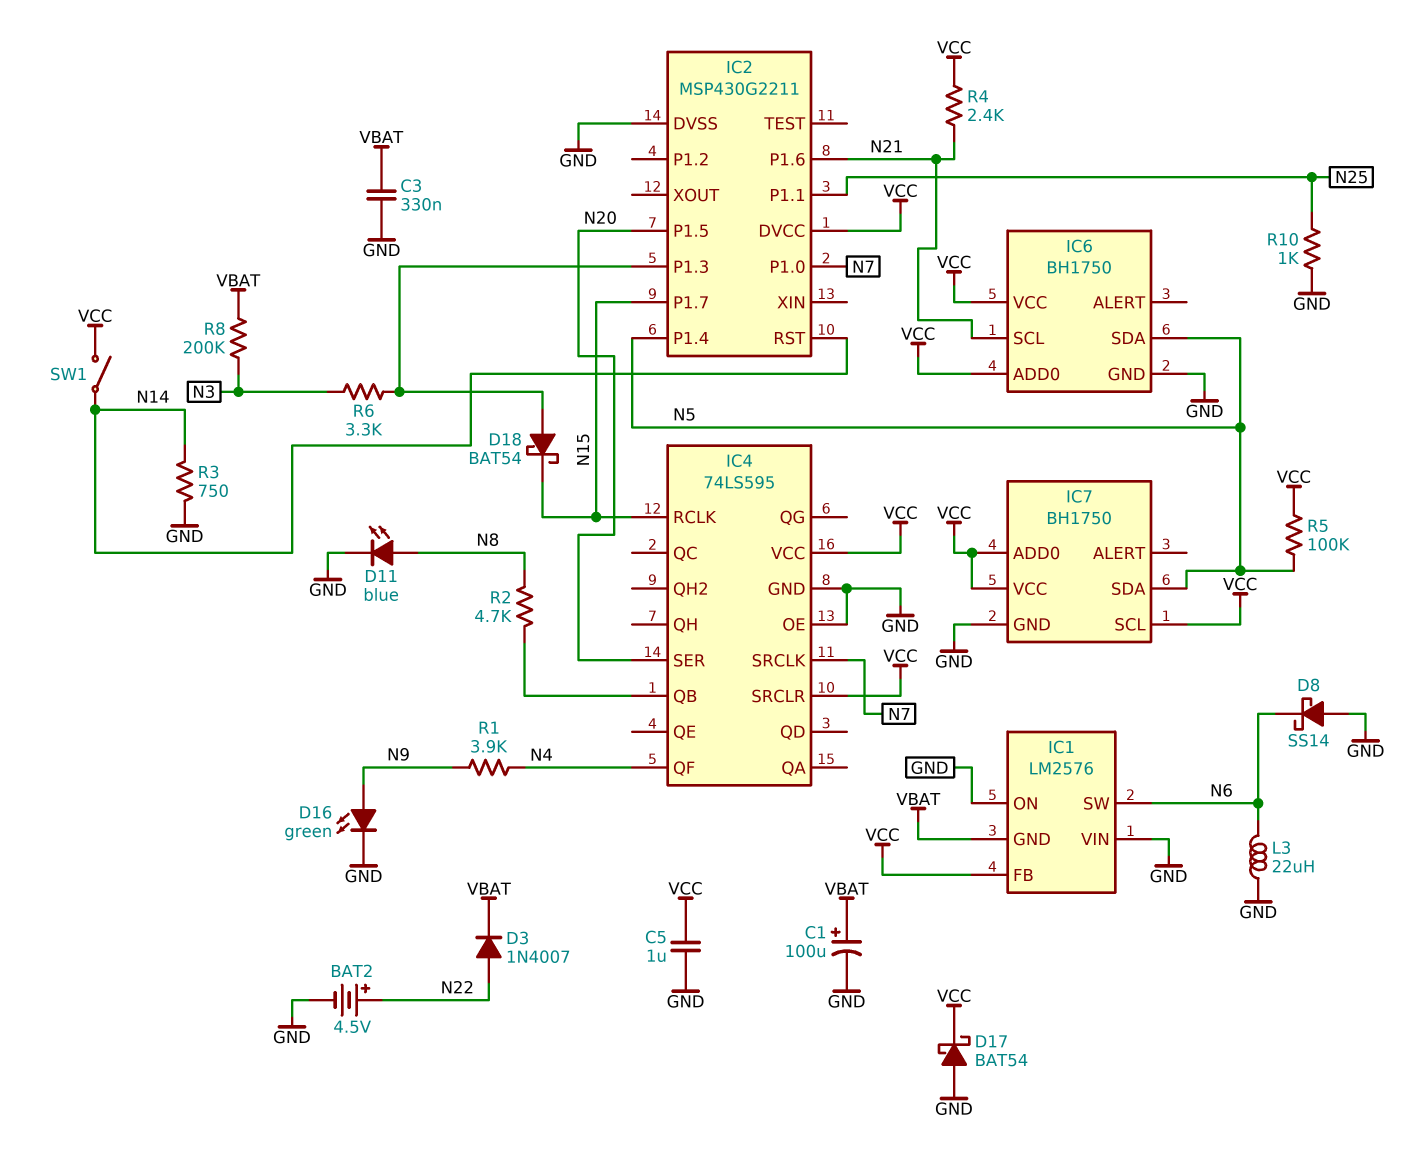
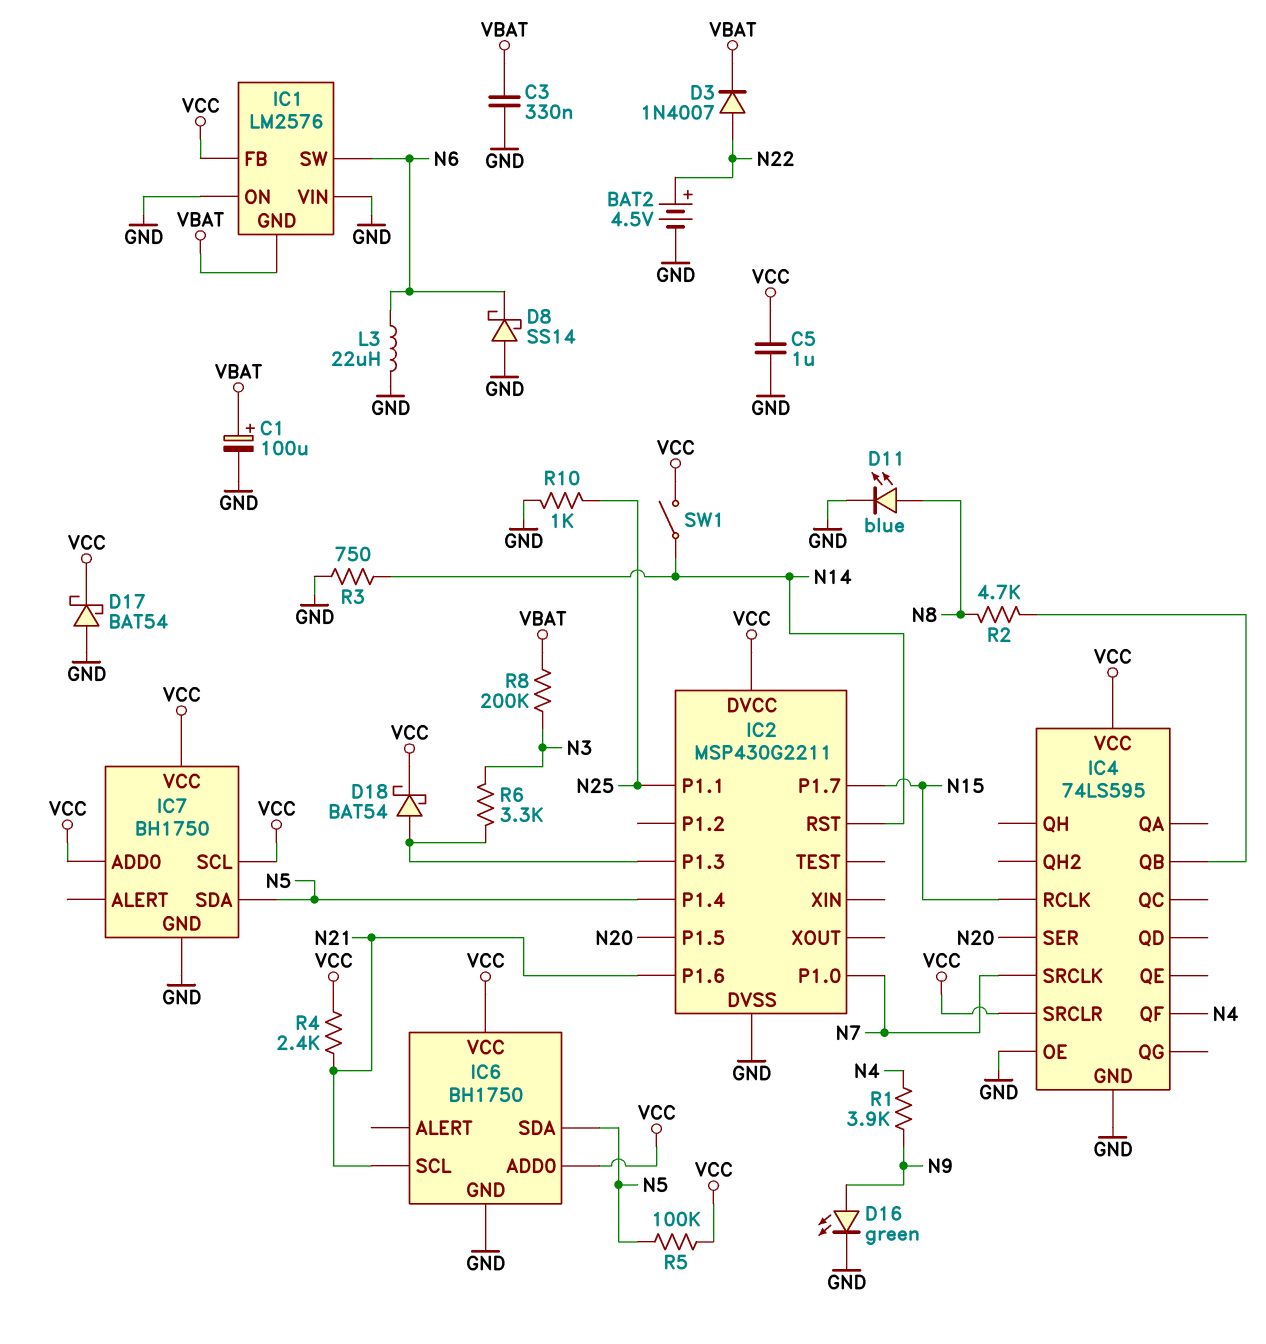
D18: schottky BAT54 (A IC2/P1.3, K N15) -> schottky BAT54 (A IC2/P1.3, K VCC)

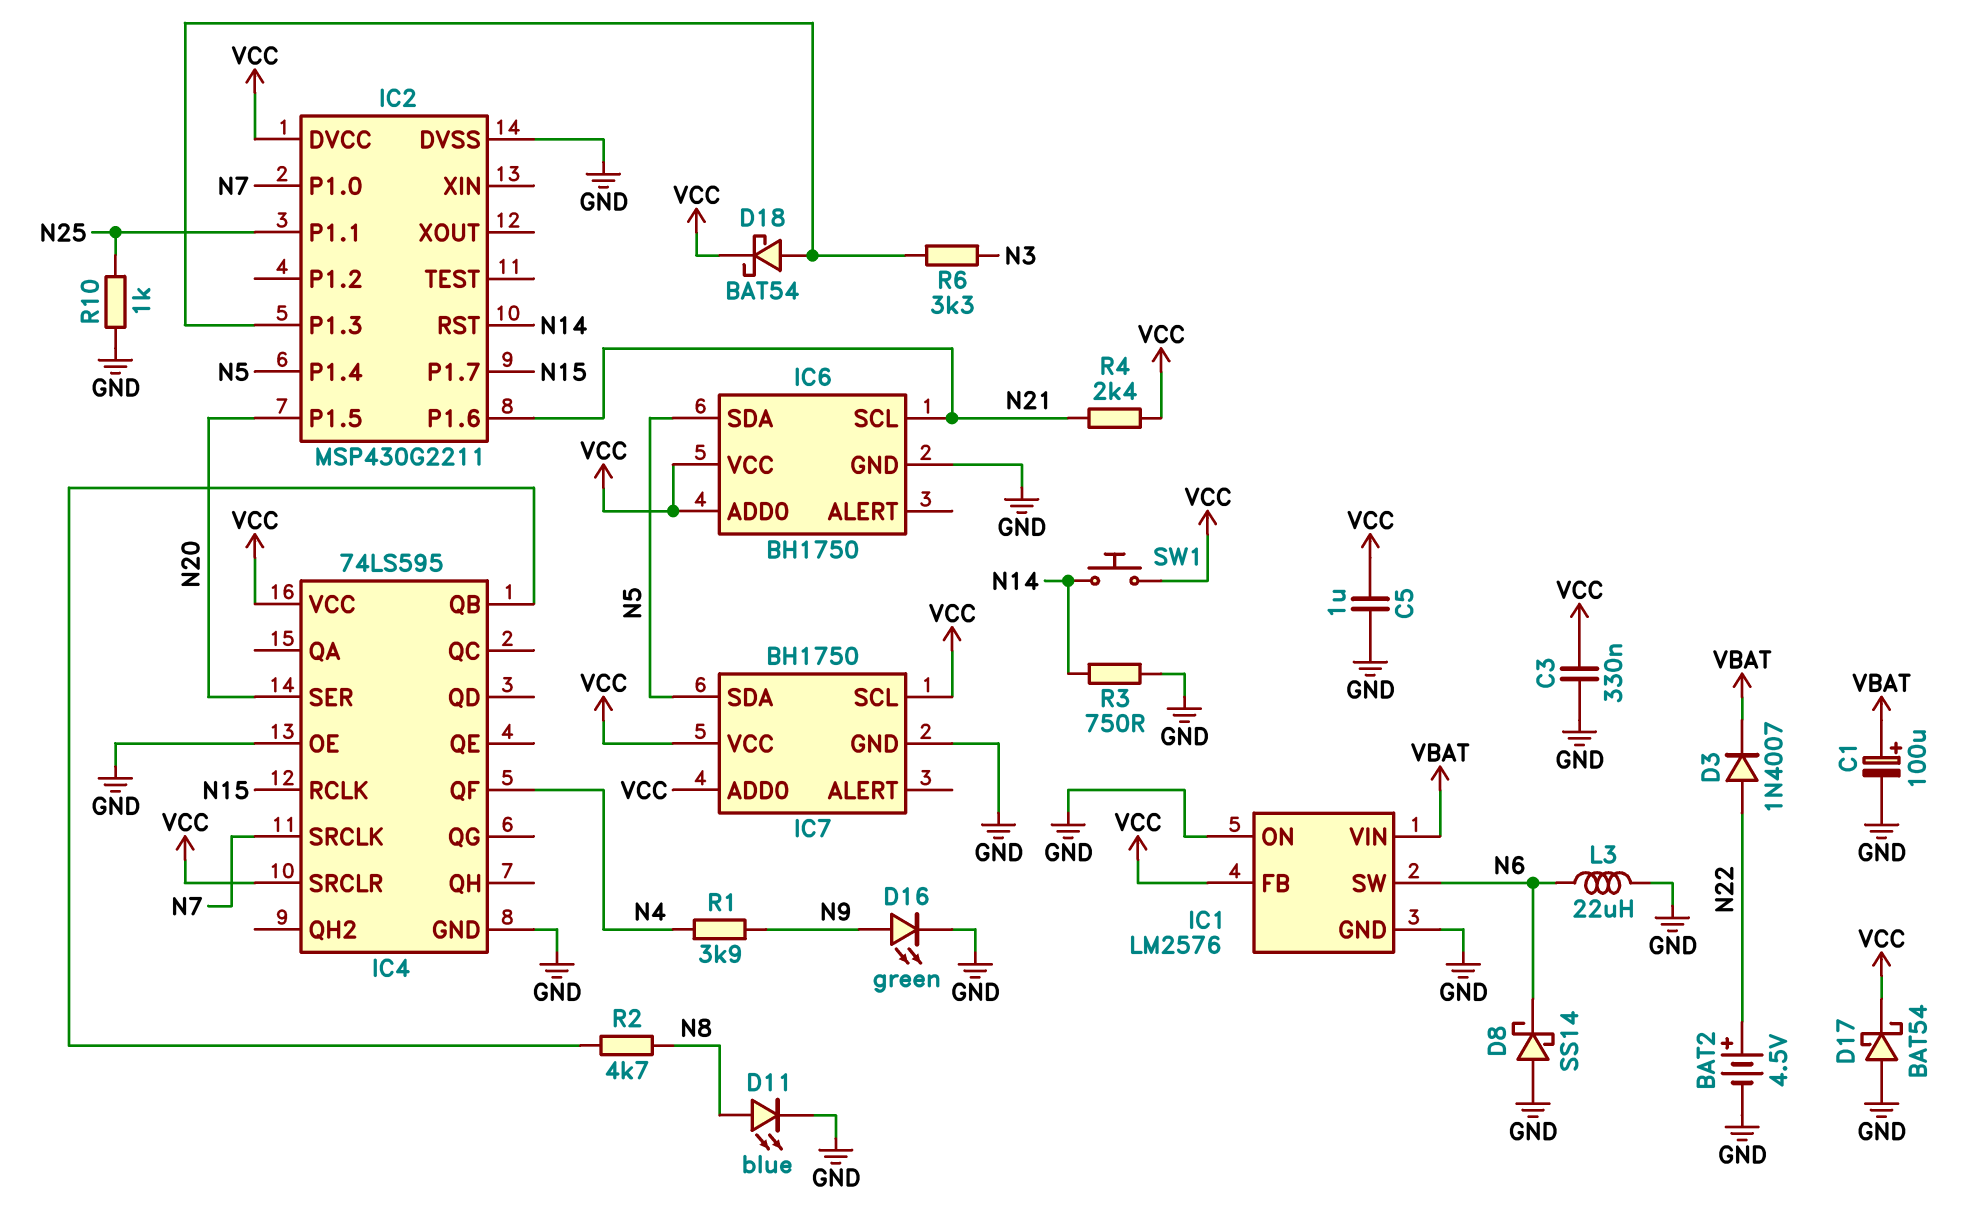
C3: 330nF (GND, VBAT) -> 330nF (GND, VCC)
IC1 pin GND: VBAT -> GND
IC1 pin VIN: GND -> VBAT
R5: 100k (N5, VCC) -> none
R8: 200k (N3, VBAT) -> none
SW1: switch (N14, VCC) -> button (N14, VCC)

